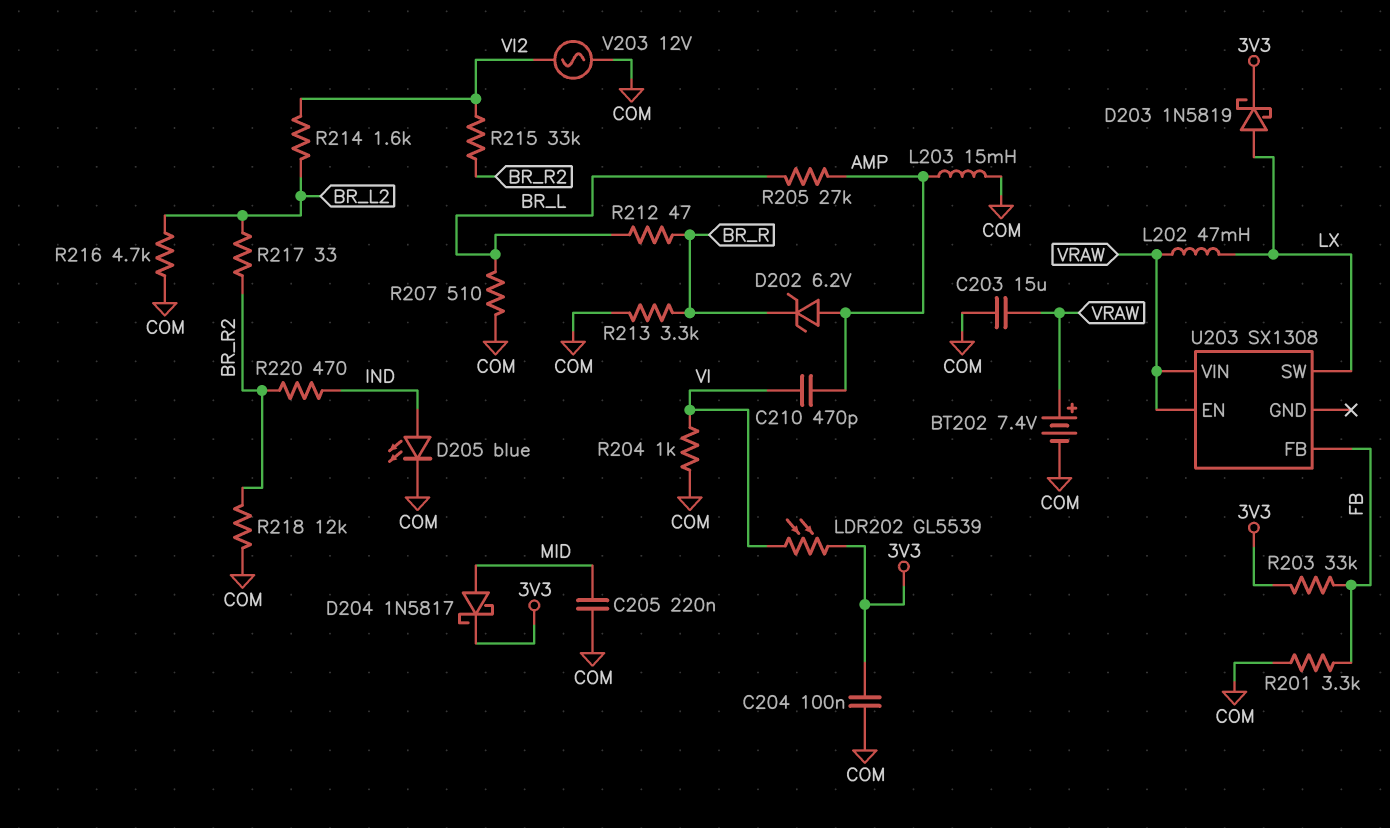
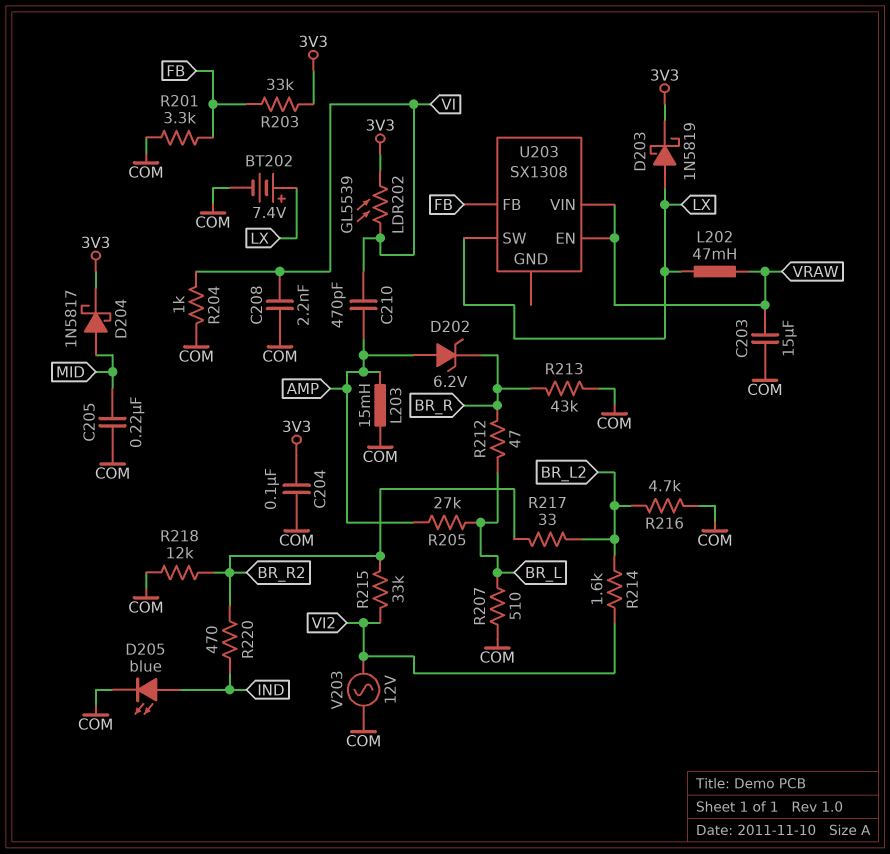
BT202: 7.4V (plus VRAW, minus COM) -> 7.4V (plus LX, minus COM)
C208: none -> 2.2nF (COM, VI)
R213: 3.3k (BR_R, COM) -> 43k (BR_R, COM)

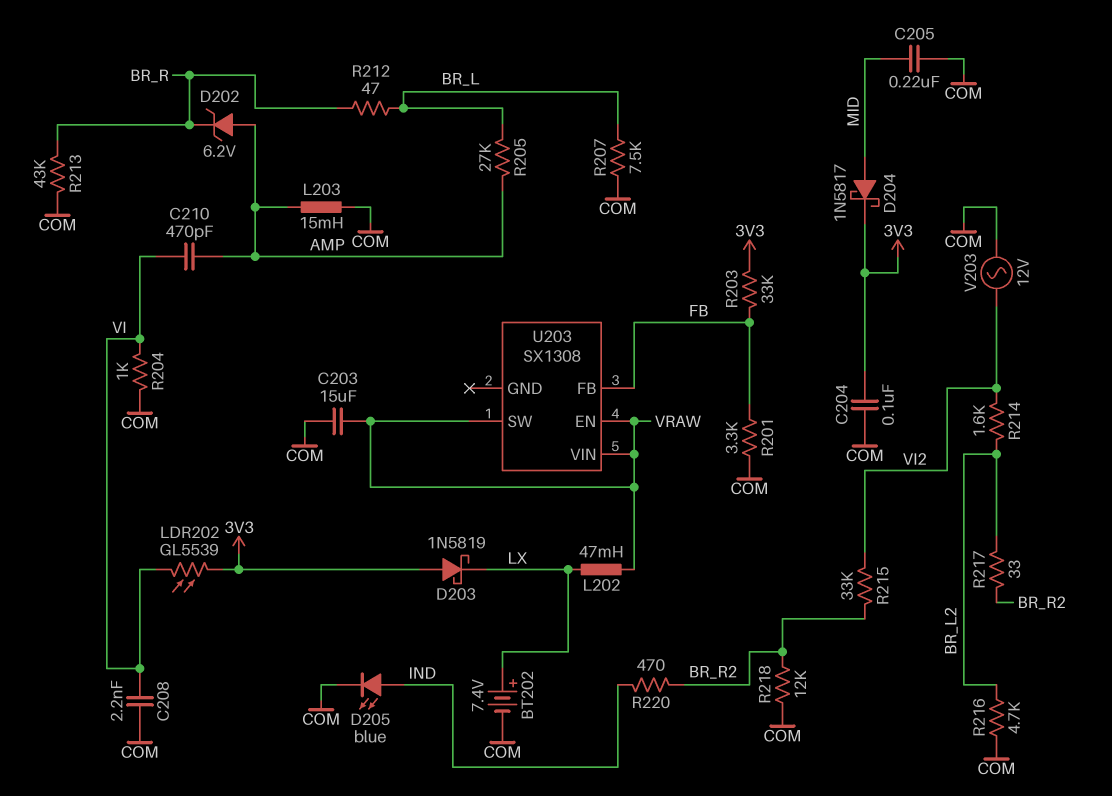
D203: schottky 1N5819 (A LX, K 3V3) -> schottky 1N5819 (A 3V3, K LX)
R207: 510 (BR_L, COM) -> 7.5k (BR_L, COM)
U203 pin SW: LX -> VRAW

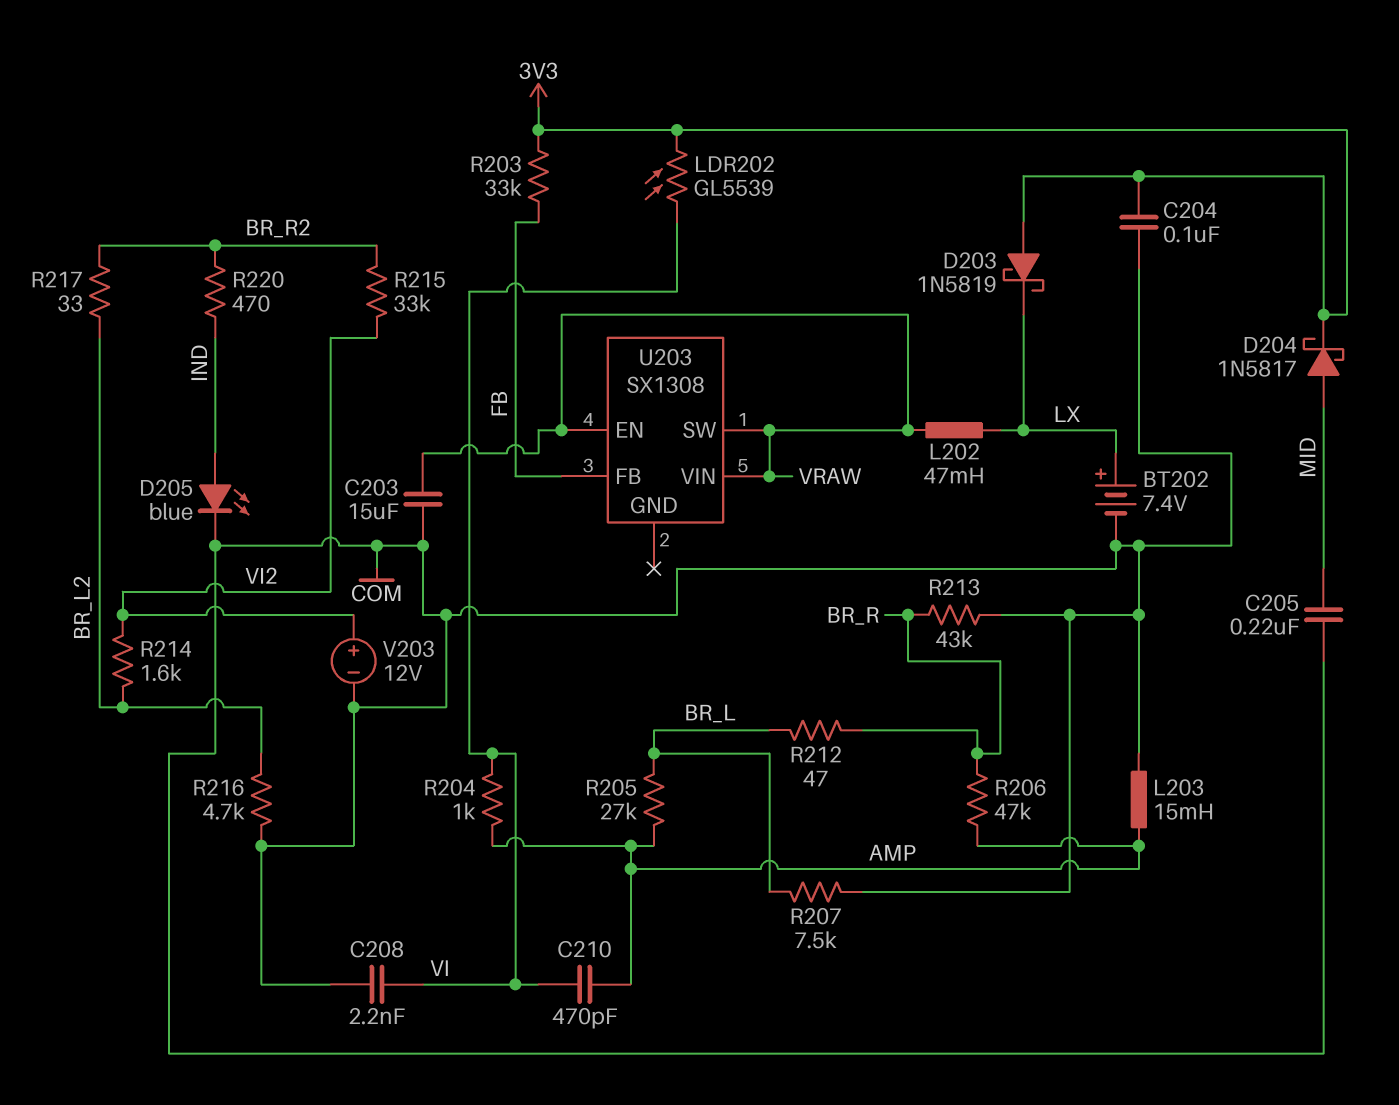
D202: zener 6.2V (A AMP, K BR_R) -> none
R201: 3.3k (COM, FB) -> none
R204: 1k (COM, VI) -> 1k (AMP, VI)
R206: none -> 47k (AMP, BR_R)
R218: 12k (BR_R2, COM) -> none
V203: AC 12V (COM, VI2) -> 12V (plus VI2, minus COM)

